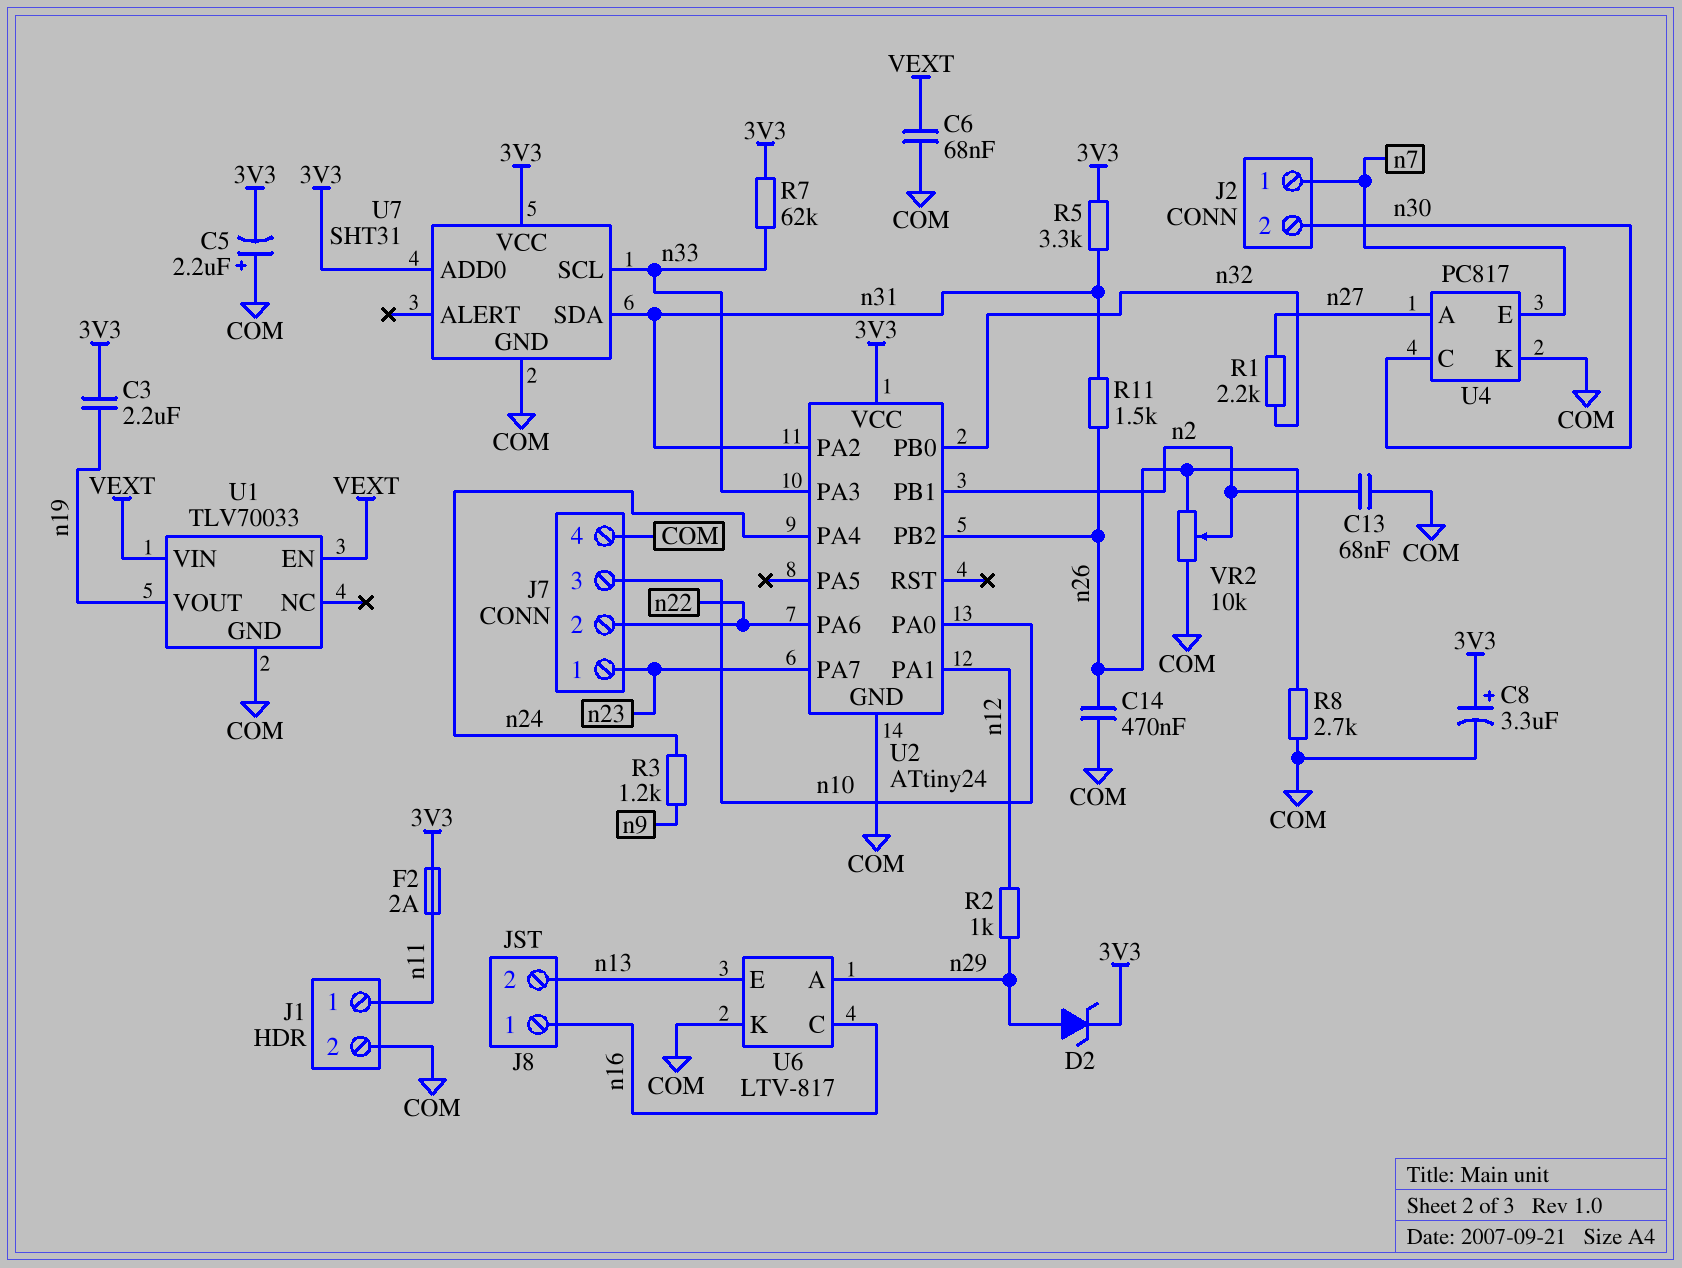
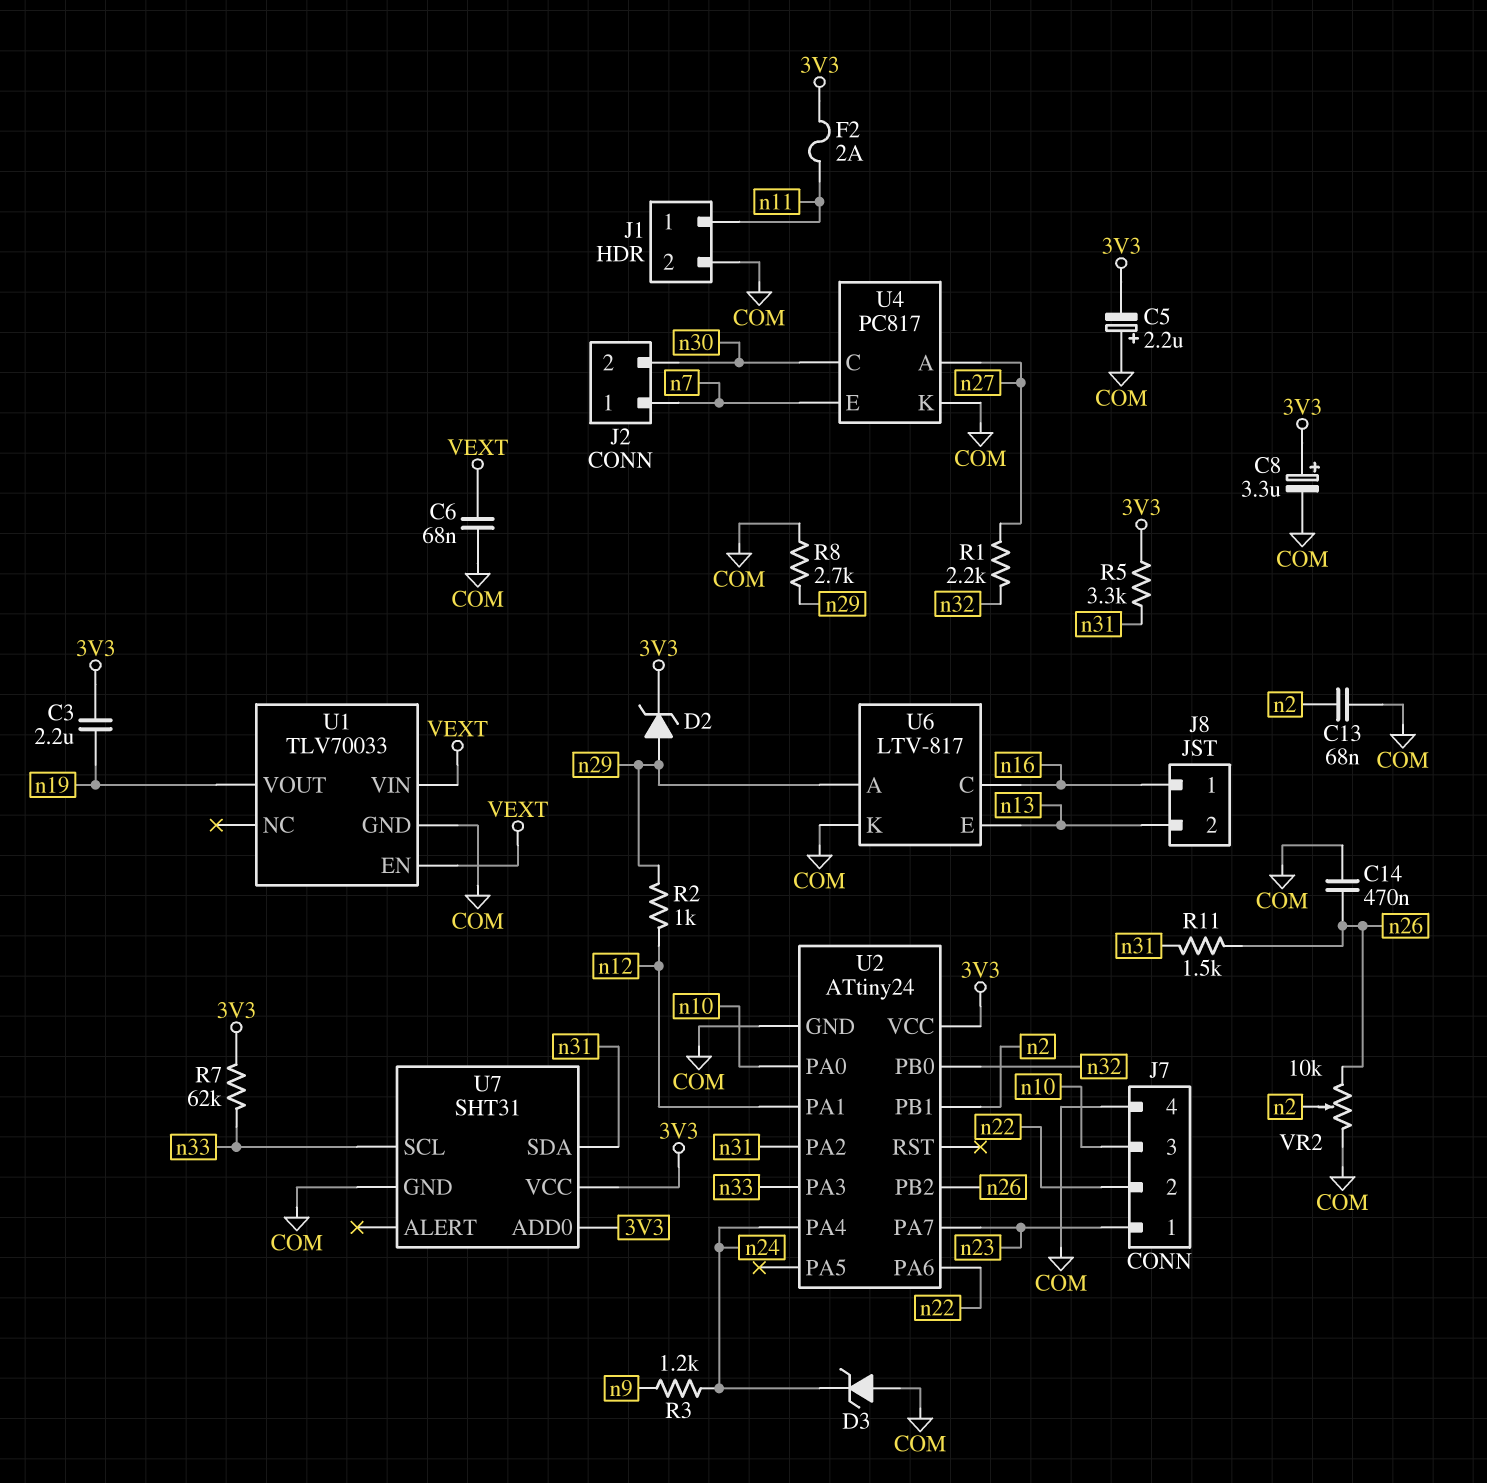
D3: none -> zener (A COM, K n24)
R8: 2.7k (COM, n26) -> 2.7k (COM, n29)

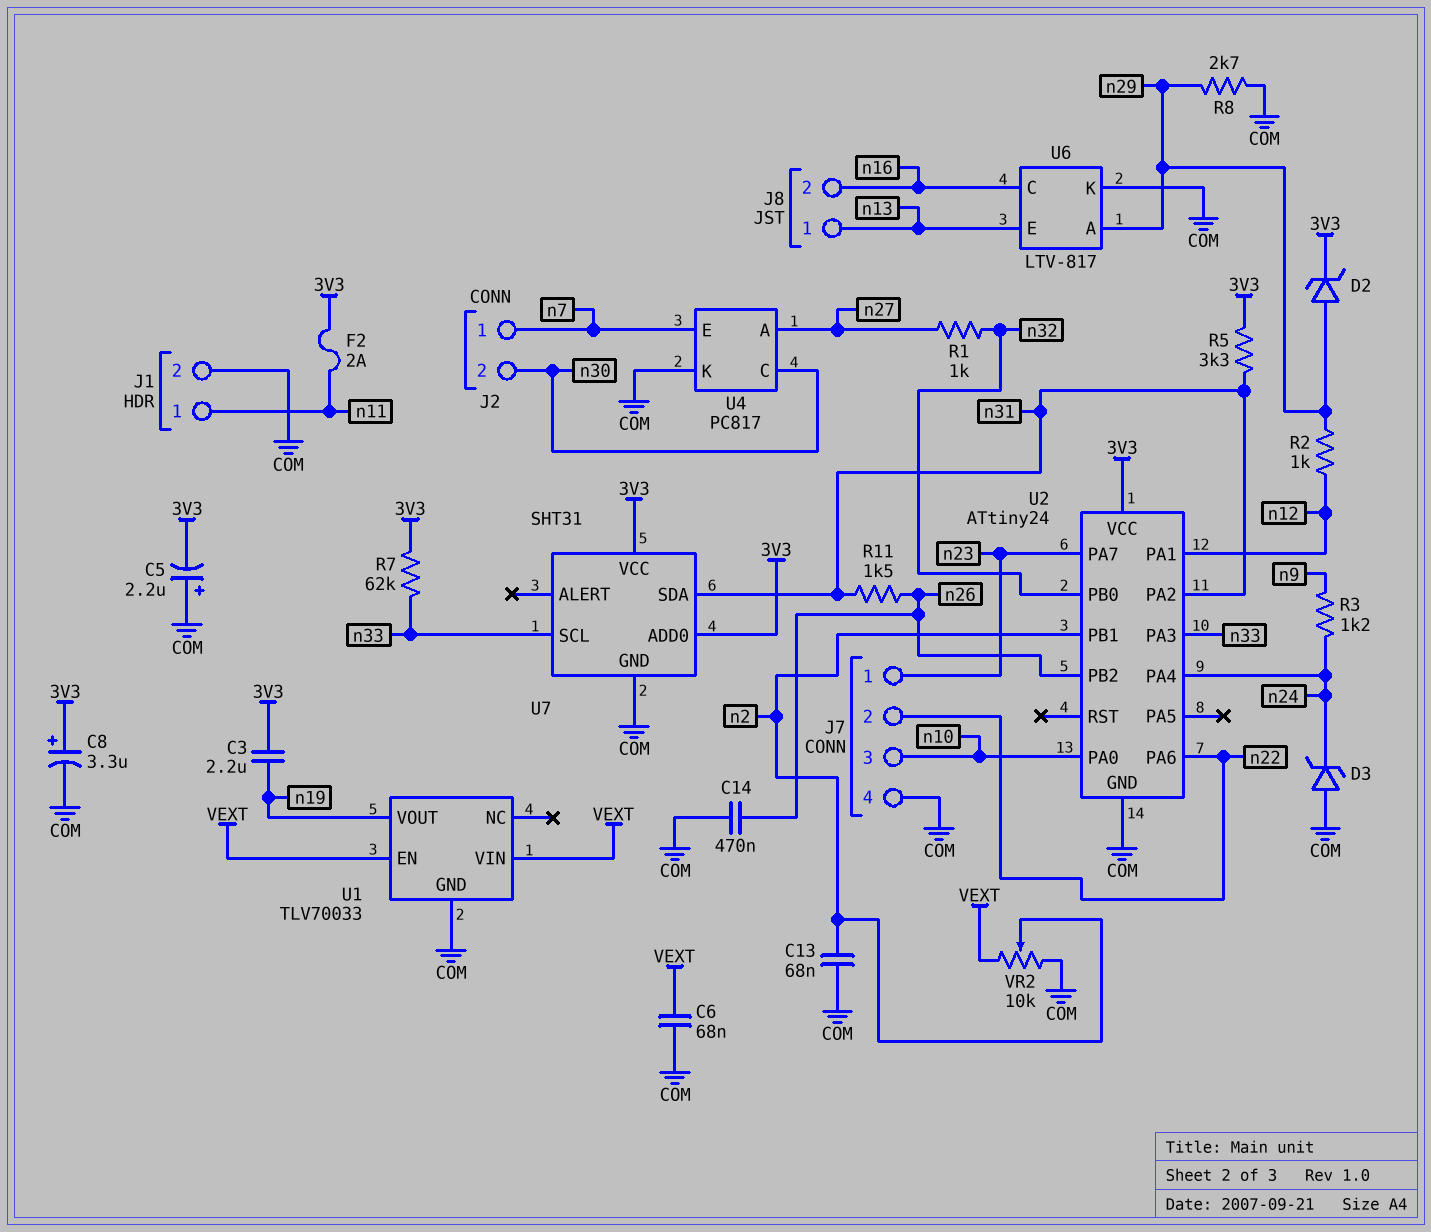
J8 pin 1: n16 -> n13
J8 pin 2: n13 -> n16
R1: 2.2k (n27, n32) -> 1k (n27, n32)
VR2: 10k (COM, n26, wiper n2) -> 10k (COM, VEXT, wiper n2)

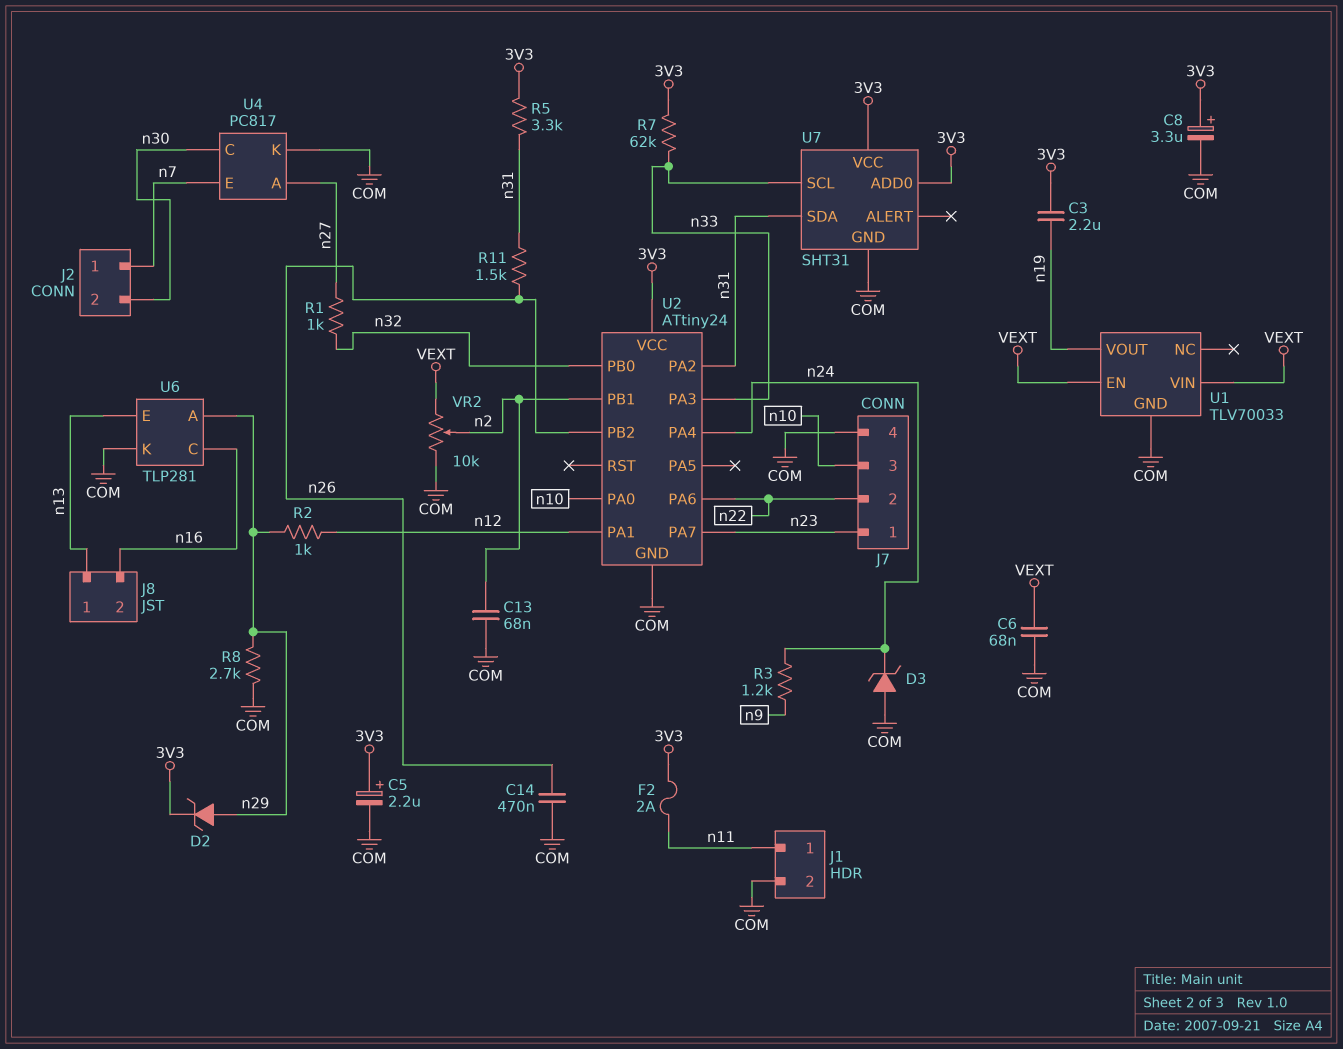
C5: 2.2uF (plus COM, minus 3V3) -> 2.2uF (plus 3V3, minus COM)
U6: LTV-817 -> TLP281

